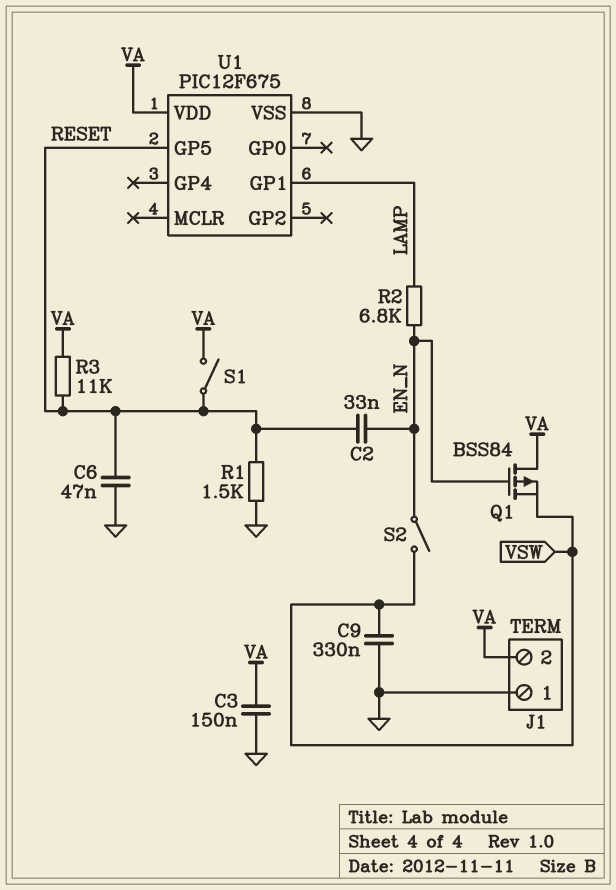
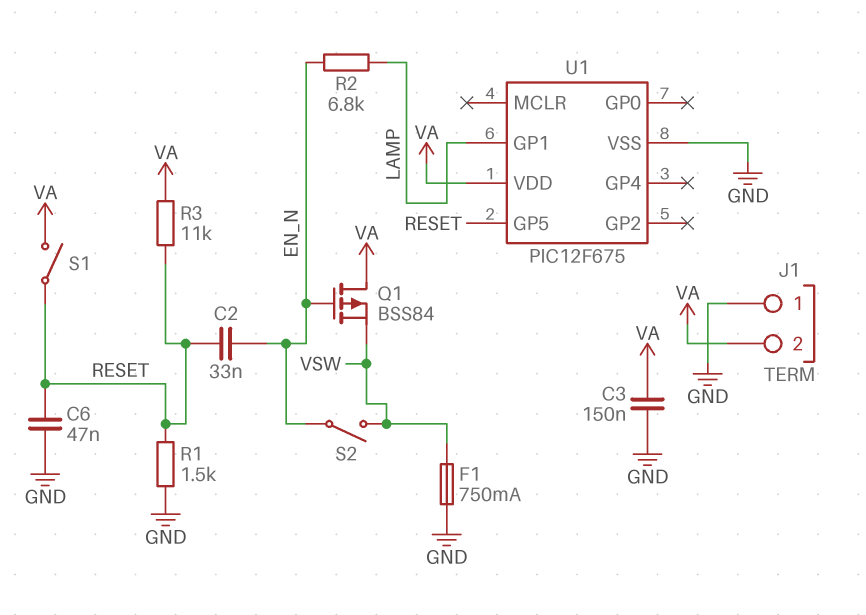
C9: 330nF (GND, VSW) -> none
F1: none -> 750mA (GND, VSW)

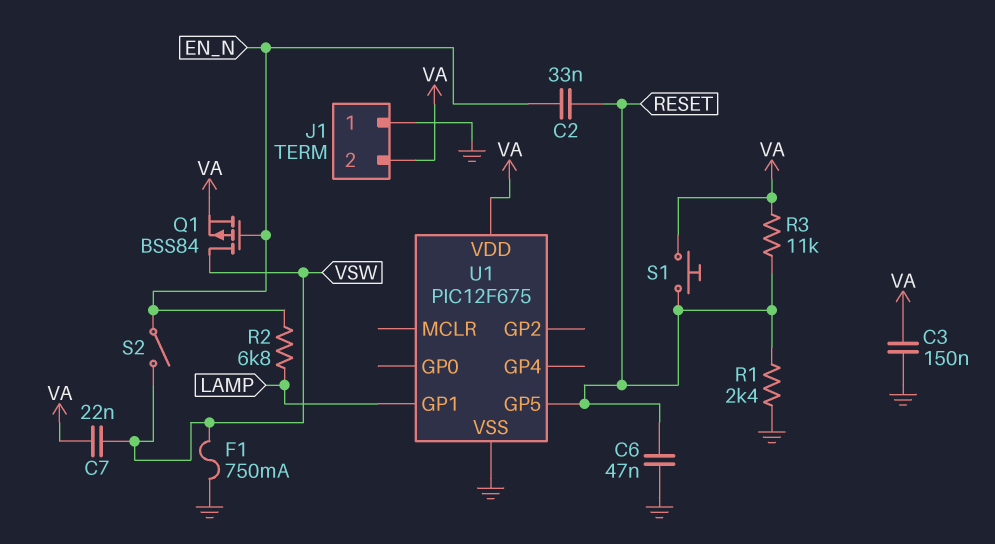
C7: none -> 22nF (VA, VSW)
Q1: PMOS BSS84 (G EN_N, D VA, S VSW) -> PMOS BSS84 (G EN_N, D VSW, S VA)
R1: 1.5k (GND, RESET) -> 2.4k (GND, RESET)
S1: switch (RESET, VA) -> button (RESET, VA)

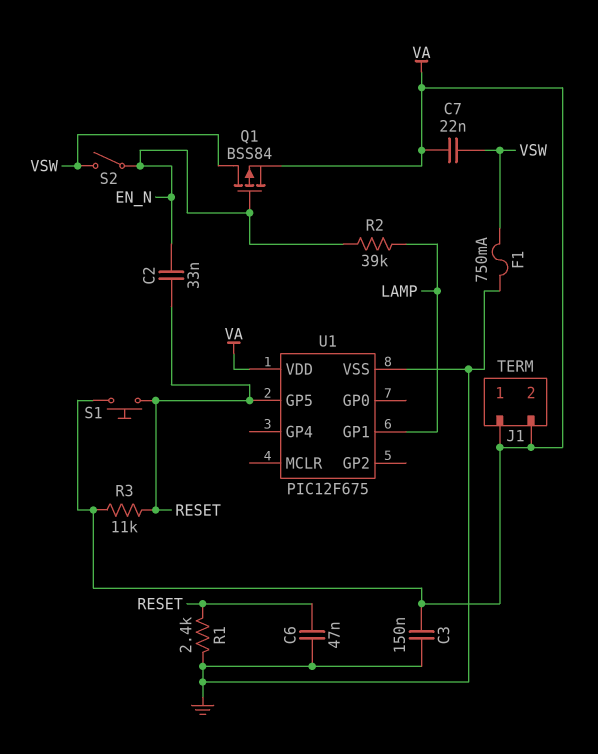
J1 pin 1: GND -> VA
R2: 6.8k (EN_N, LAMP) -> 39k (EN_N, LAMP)

